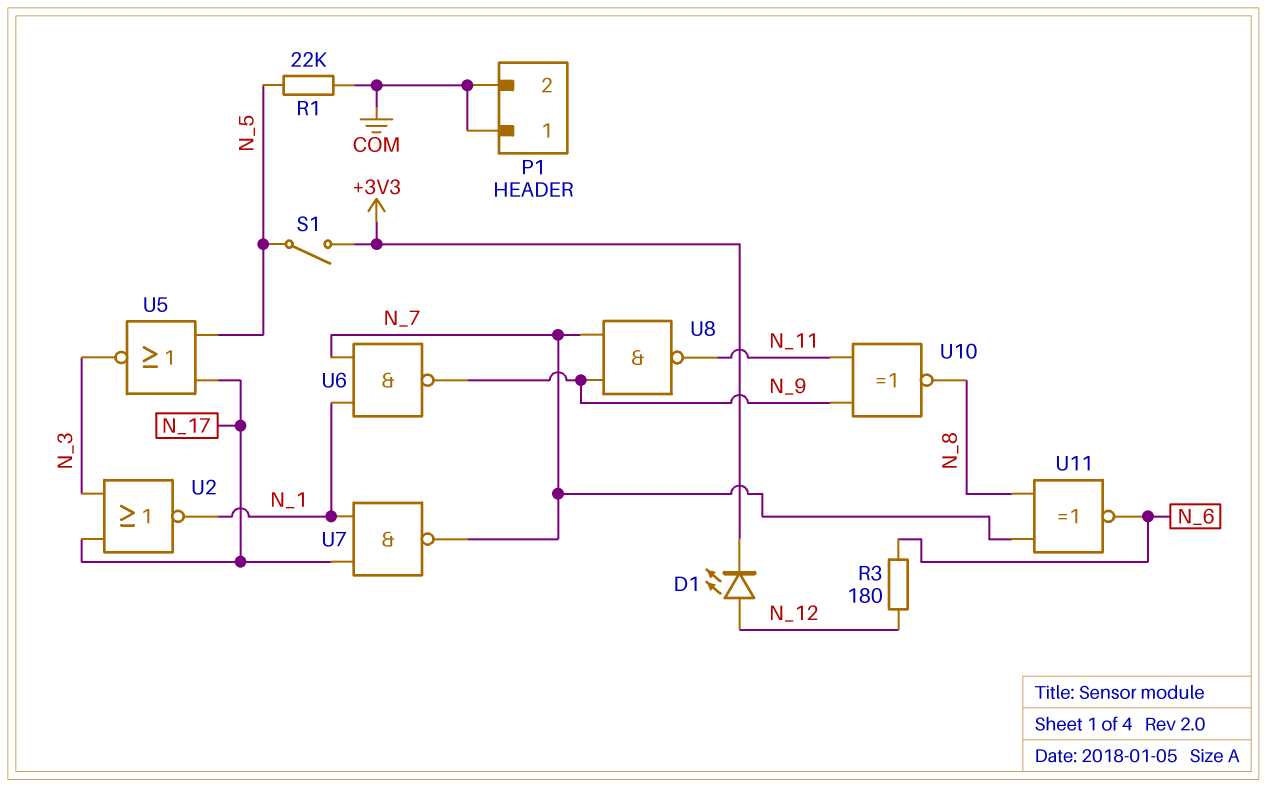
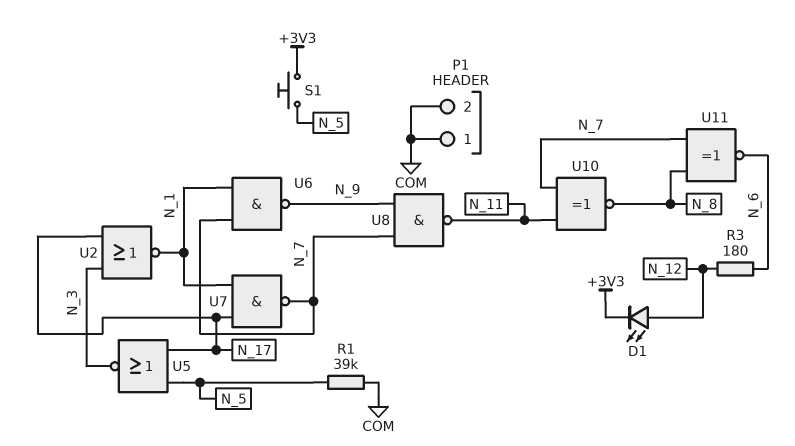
R1: 22k (COM, N_5) -> 39k (COM, N_5)
S1: switch (+3V3, N_5) -> button (+3V3, N_5)
U10: XNOR (in N_9, in N_11, out N_8) -> XNOR (in N_7, in N_11, out N_8)

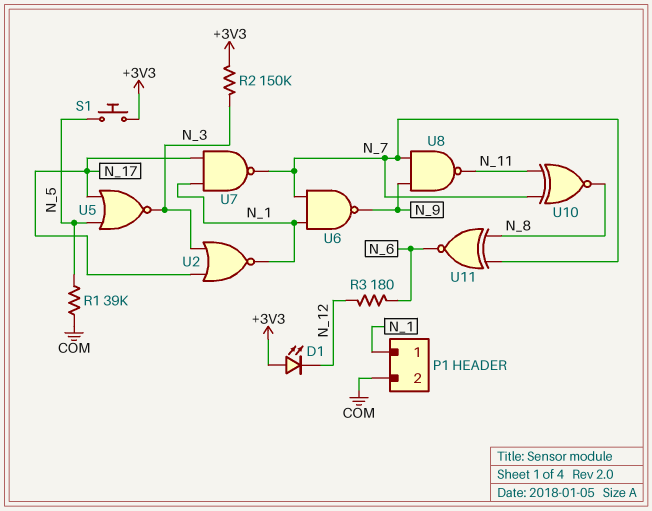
D1: LED (A N_12, K +3V3) -> LED (A +3V3, K N_12)
P1 pin 1: COM -> N_1
R2: none -> 150k (+3V3, N_3)

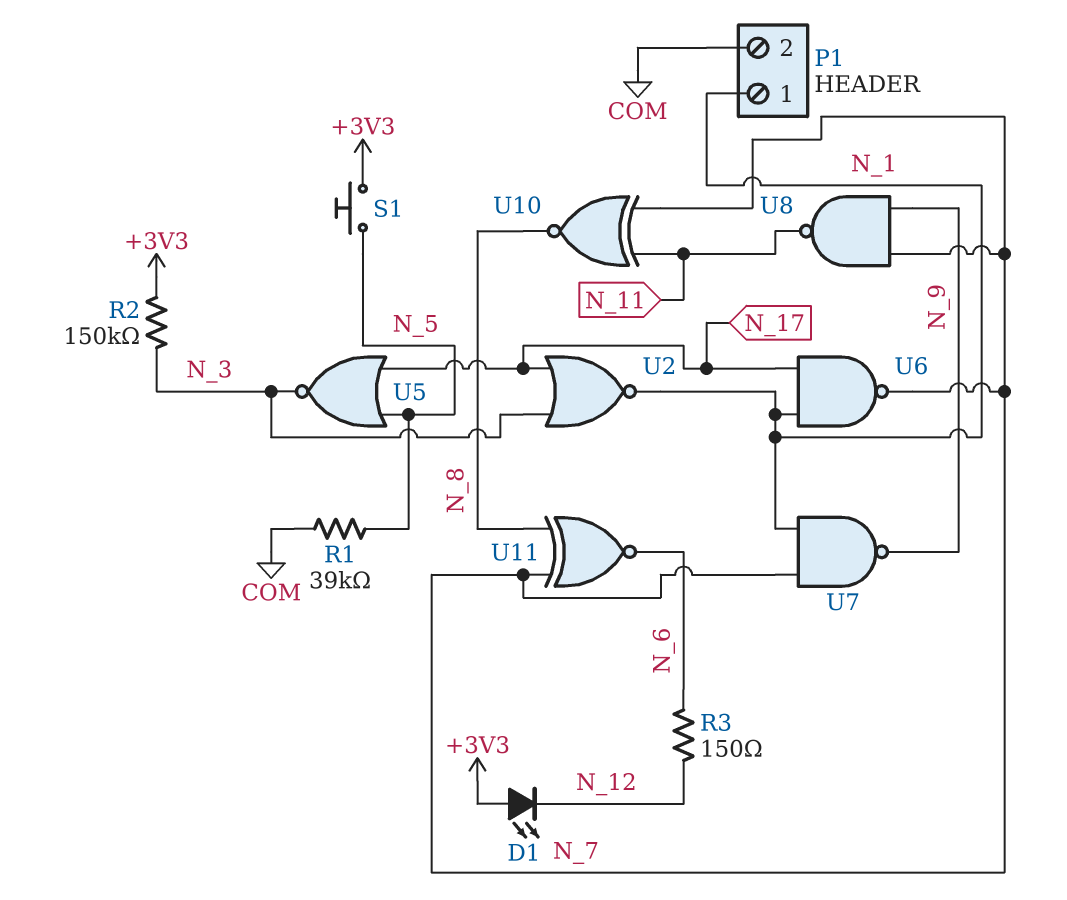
R3: 180 (N_6, N_12) -> 150 (N_6, N_12)
U6: NAND (in N_1, in N_7, out N_9) -> NAND (in N_1, in N_17, out N_7)
U7: NAND (in N_1, in N_17, out N_7) -> NAND (in N_1, in N_7, out N_9)

